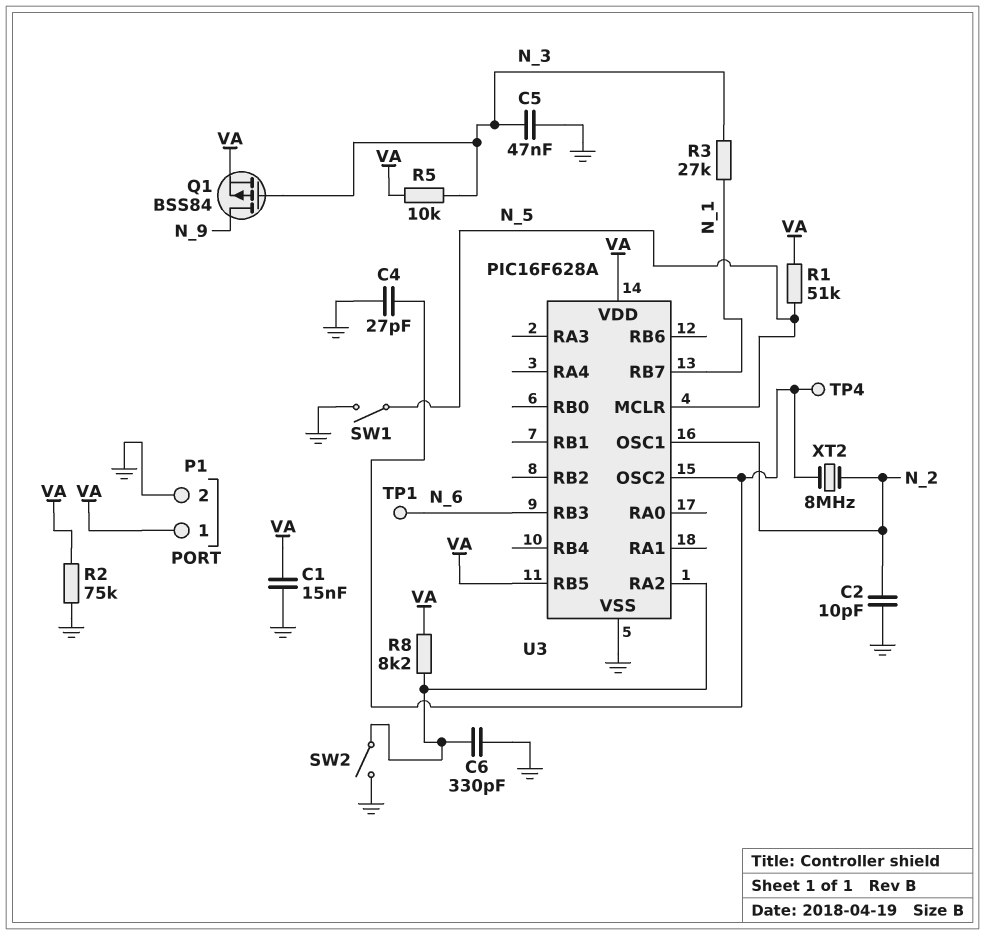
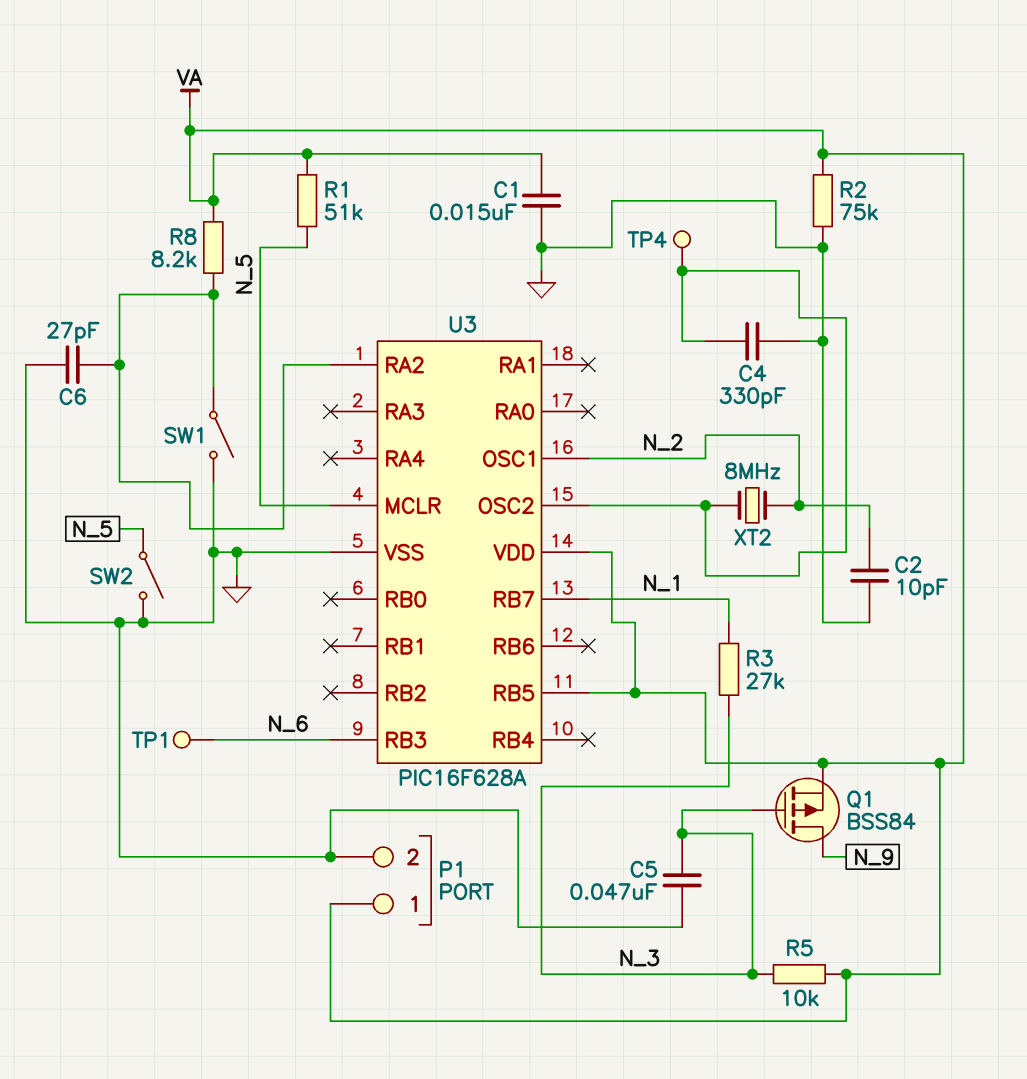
C4: 27pF (GND, U3/OSC2) -> 330pF (GND, U3/OSC2)
C6: 330pF (GND, U3/RA2) -> 27pF (GND, U3/RA2)
SW1: switch (GND, N_5) -> switch (GND, U3/RA2)
SW2: switch (GND, U3/RA2) -> switch (GND, N_5)

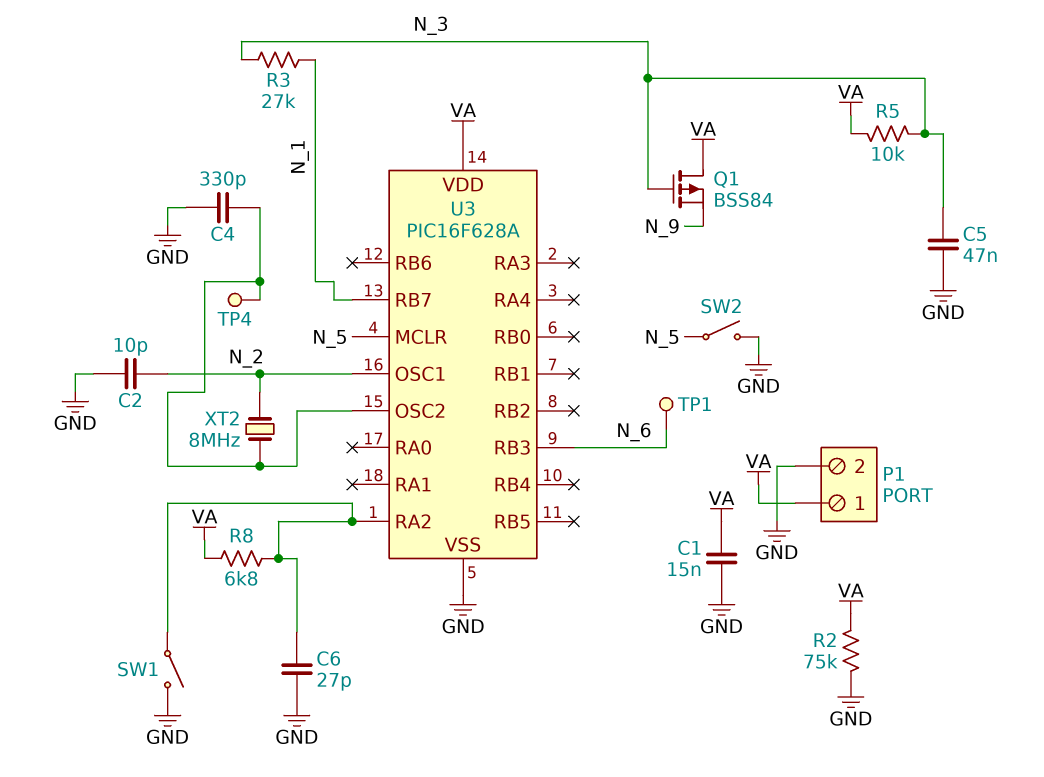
Q1: PMOS BSS84 (G N_3, D N_9, S VA) -> PMOS BSS84 (G N_3, D VA, S N_9)
R1: 51k (N_5, VA) -> none
R8: 8.2k (U3/RA2, VA) -> 6.8k (U3/RA2, VA)
U3 pin RB5: VA -> none

